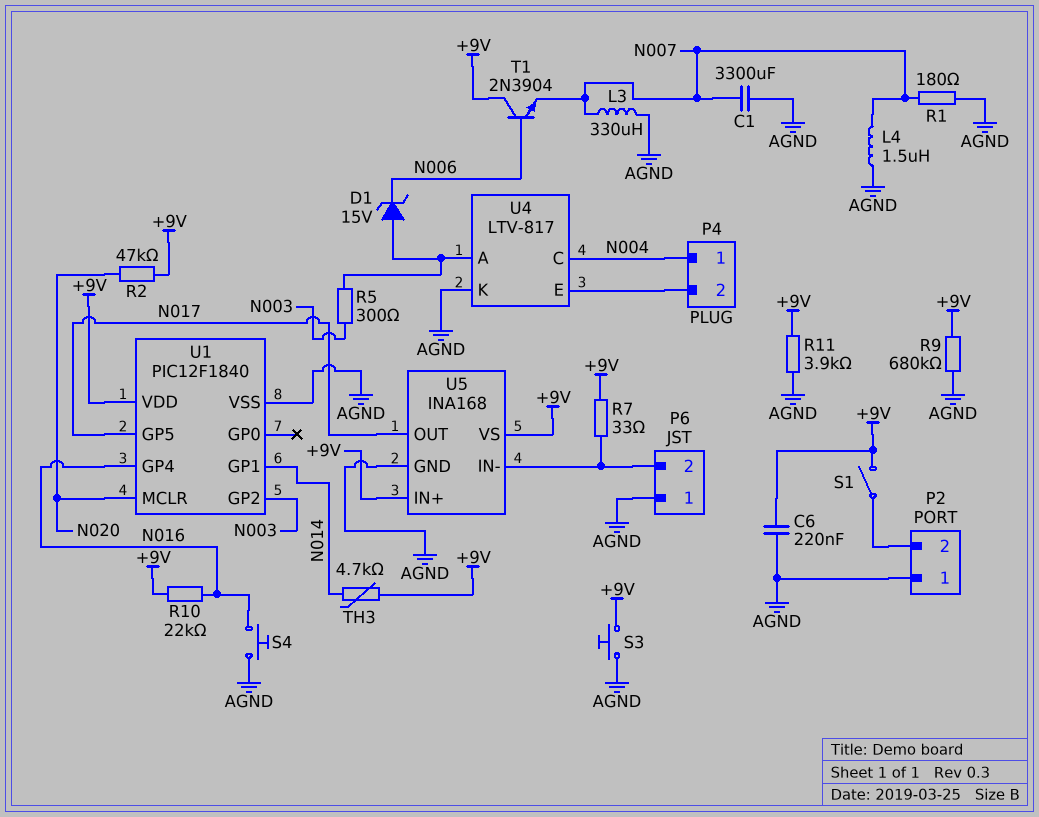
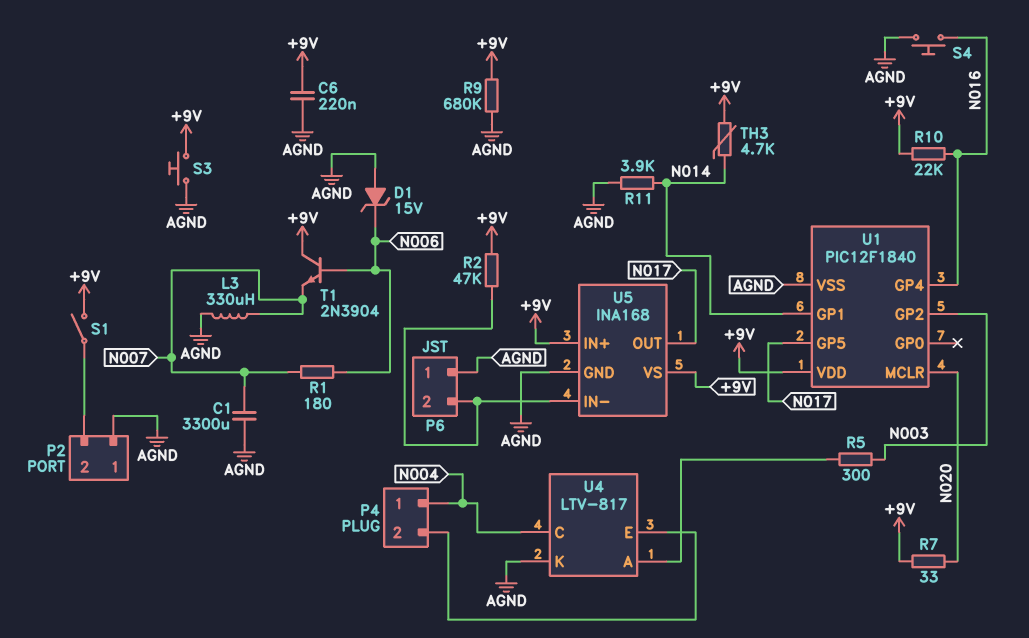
D1: zener 15V (A U4/A, K N006) -> zener 15V (A AGND, K N006)
L4: 1.5uH (AGND, N007) -> none
R1: 180 (AGND, N007) -> 180 (N006, N007)
R2: 47k (+9V, N020) -> 47k (+9V, P6/2)
R7: 33 (+9V, P6/2) -> 33 (+9V, N020)
R11: 3.9k (+9V, AGND) -> 3.9k (AGND, N014)

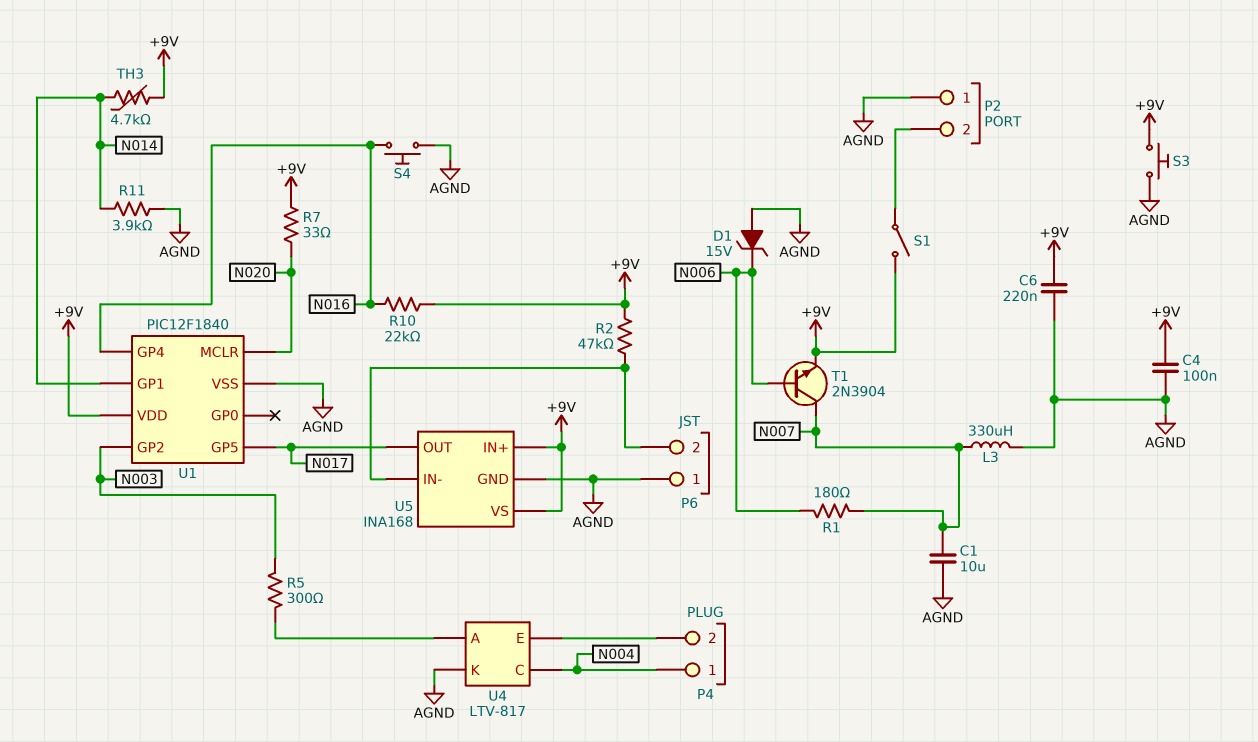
C1: 3300uF (AGND, N007) -> 10uF (AGND, N007)
C4: none -> 100nF (+9V, AGND)
R9: 680k (+9V, AGND) -> none
T1: NPN 2N3904 (B N006, C +9V, E N007) -> NPN 2N3904 (B N006, C N007, E +9V)

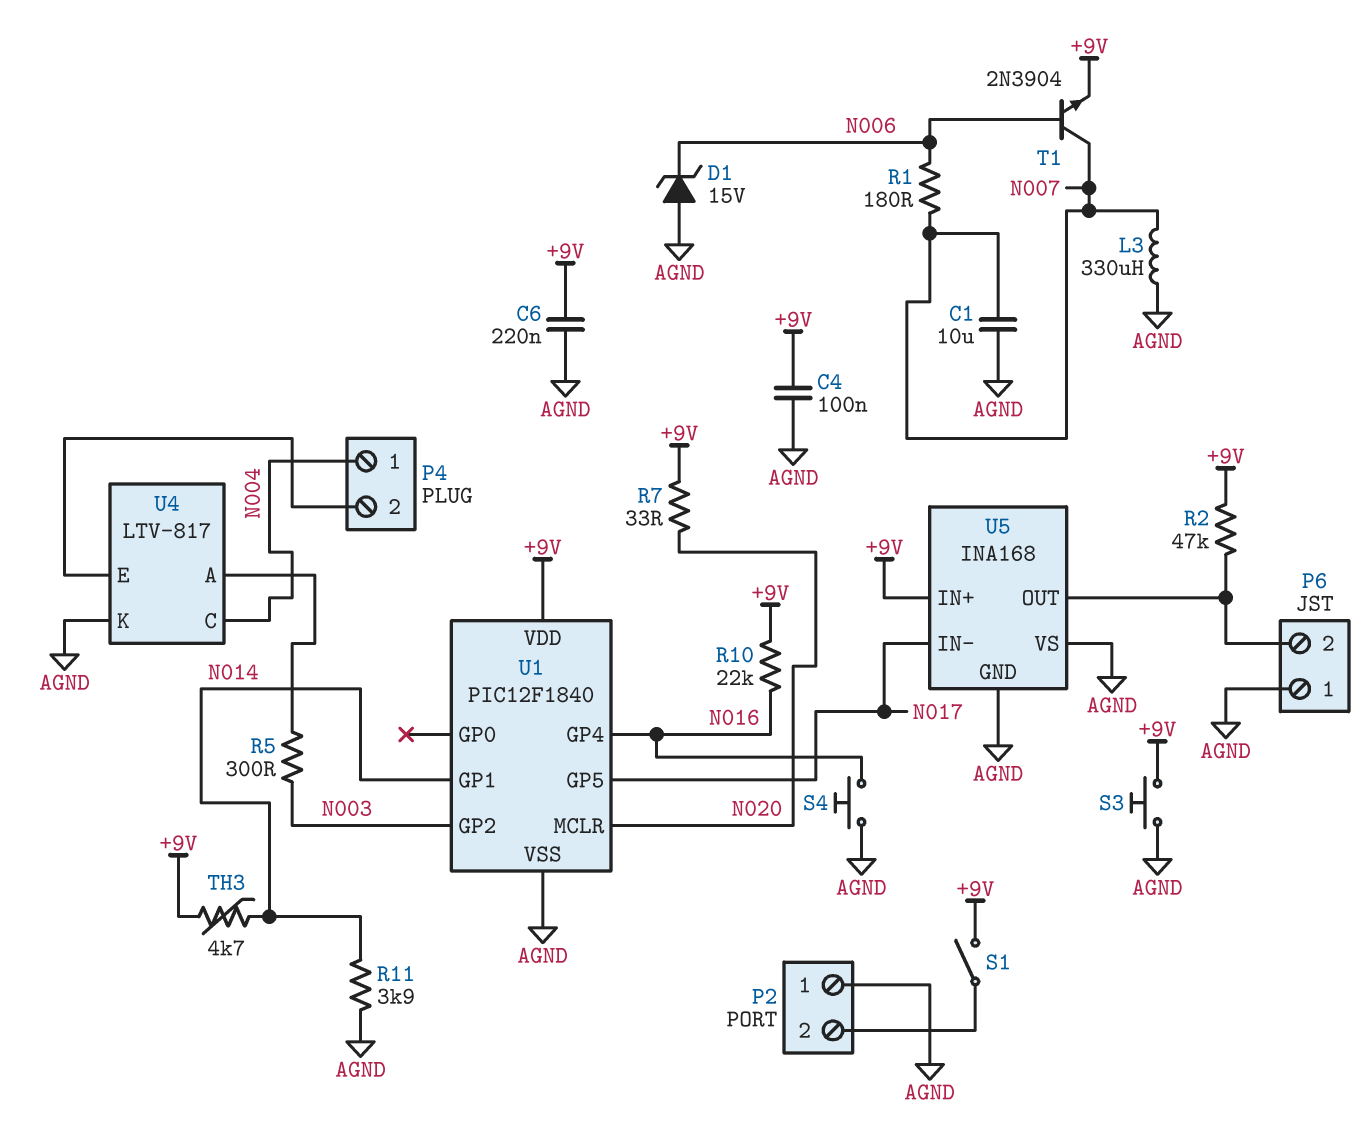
U5 pin IN-: P6/2 -> N017
U5 pin OUT: N017 -> P6/2
U5 pin VS: +9V -> AGND

